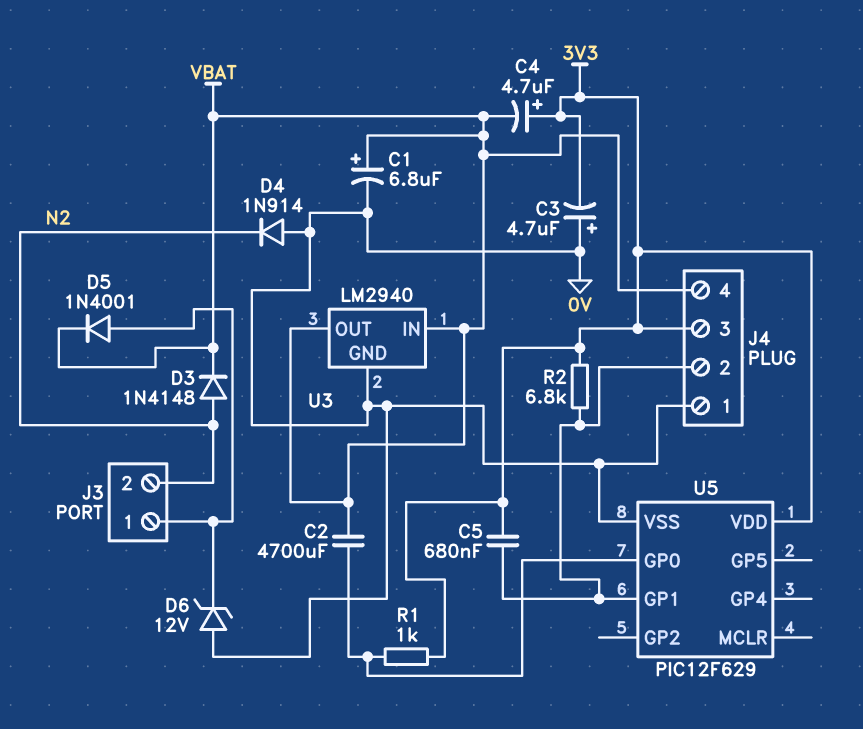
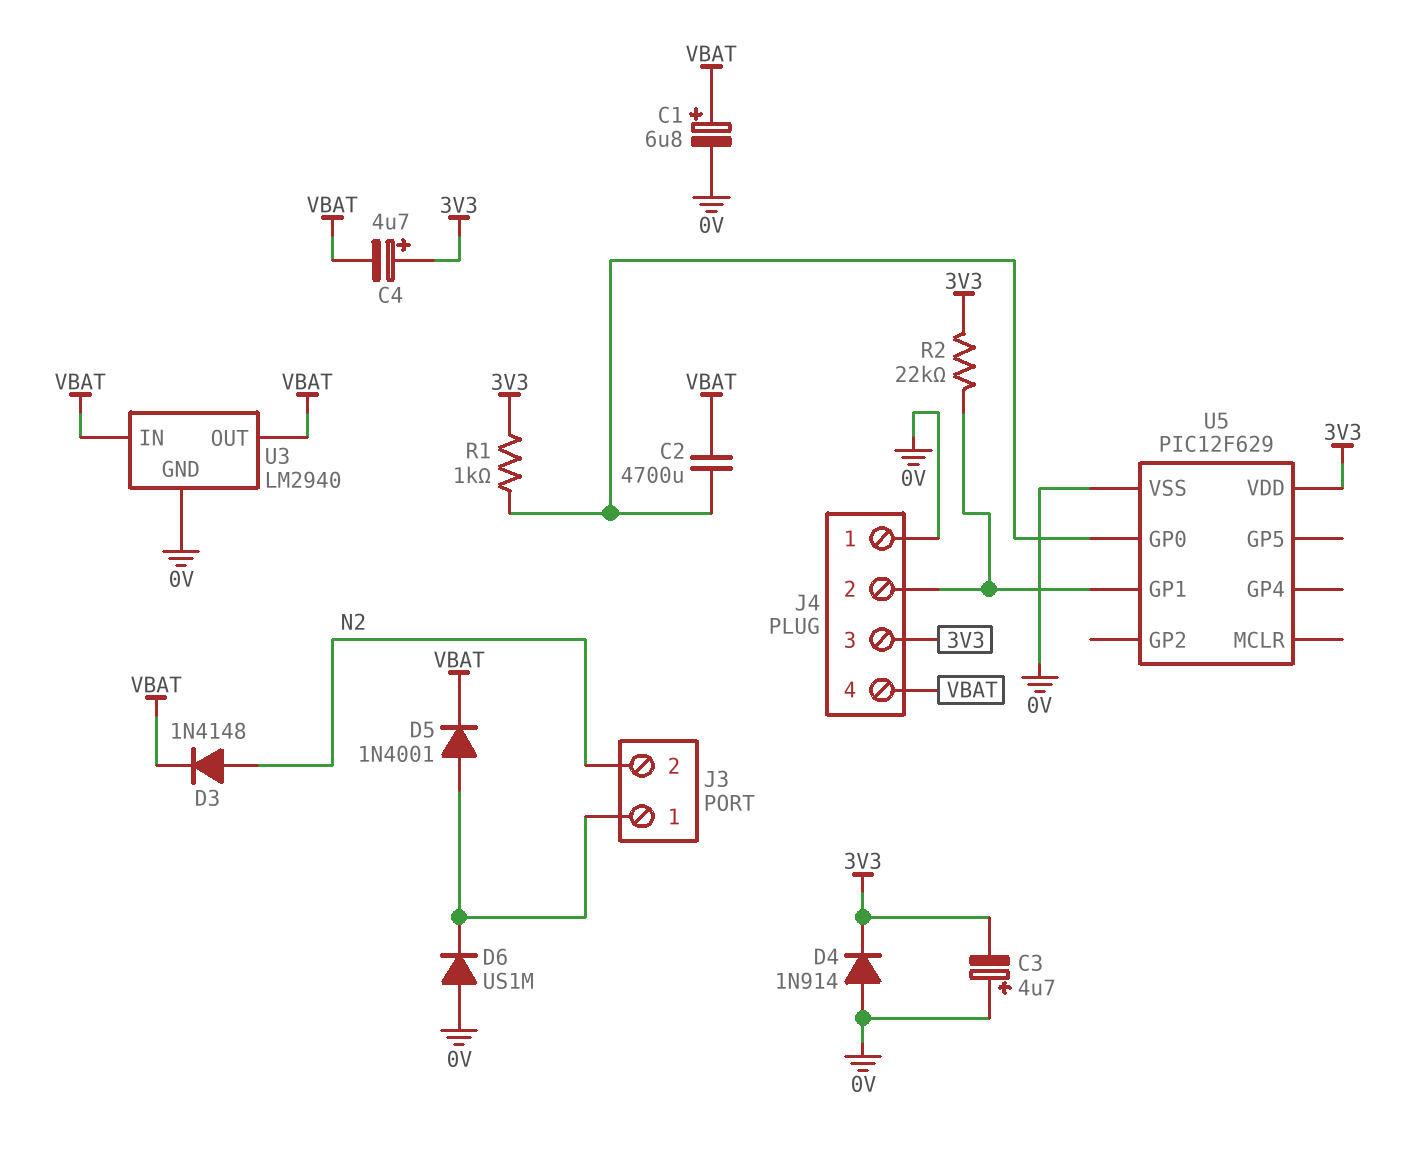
C5: 680nF (3V3, J4/2) -> none
D4: diode 1N914 (A 0V, K N2) -> diode 1N914 (A 0V, K 3V3)
D6: zener 12V (A 0V, K J3/1) -> diode US1M (A 0V, K J3/1)
R2: 6.8k (3V3, J4/2) -> 22k (3V3, J4/2)

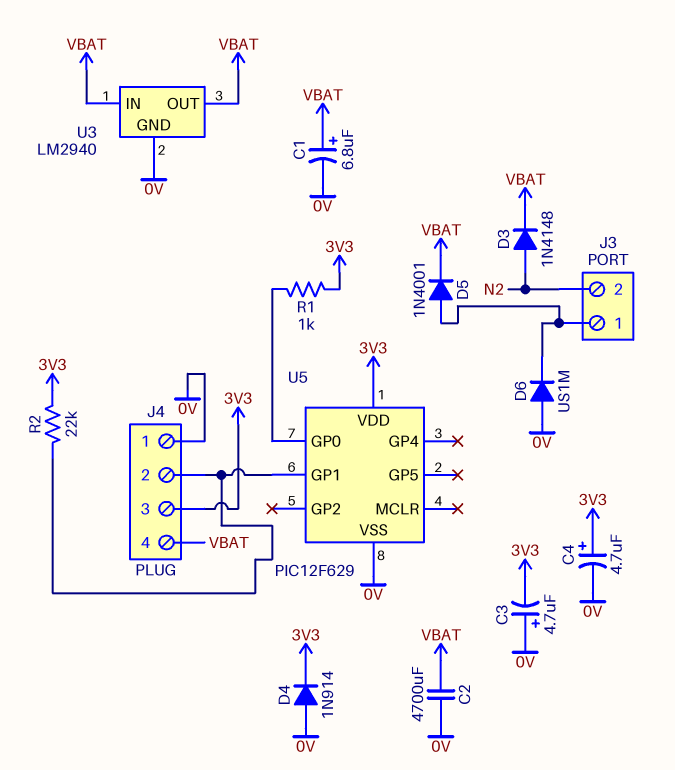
C2: 4700uF (U5/GP0, VBAT) -> 4700uF (0V, VBAT)
C4: 4.7uF (plus 3V3, minus VBAT) -> 4.7uF (plus 3V3, minus 0V)

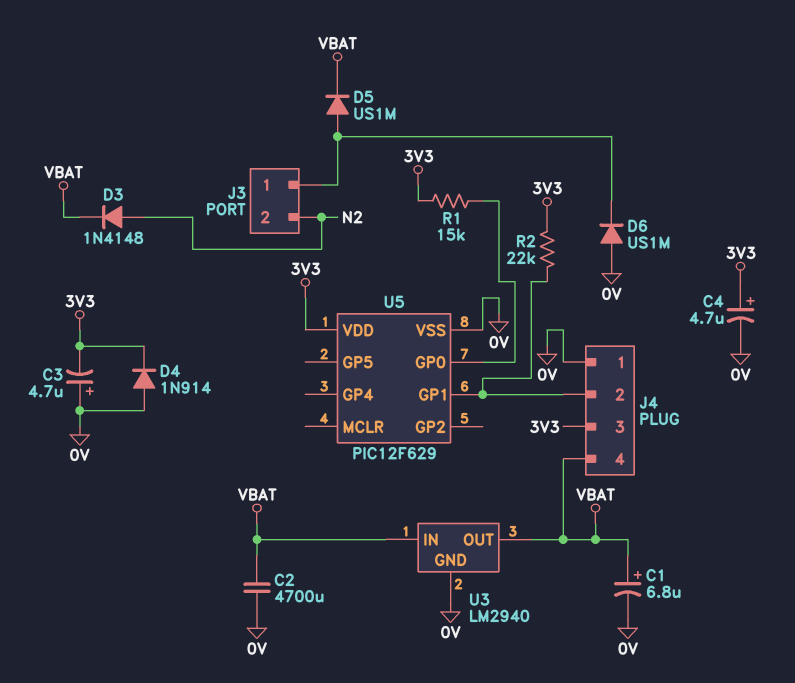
D5: diode 1N4001 (A J3/1, K VBAT) -> diode US1M (A J3/1, K VBAT)
R1: 1k (3V3, U5/GP0) -> 15k (3V3, U5/GP0)

